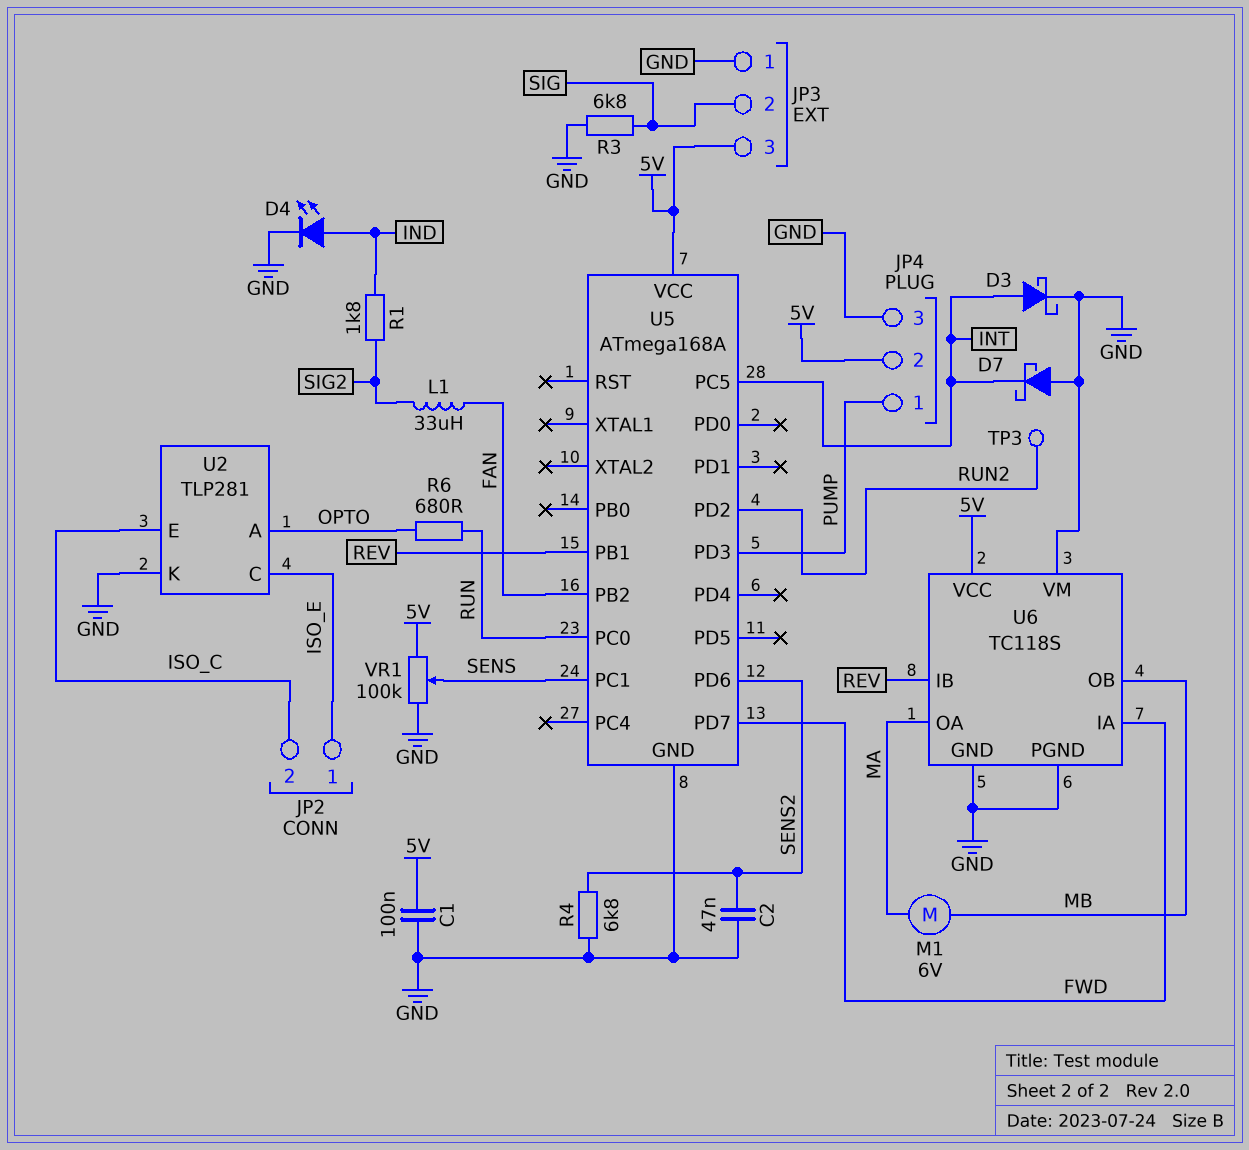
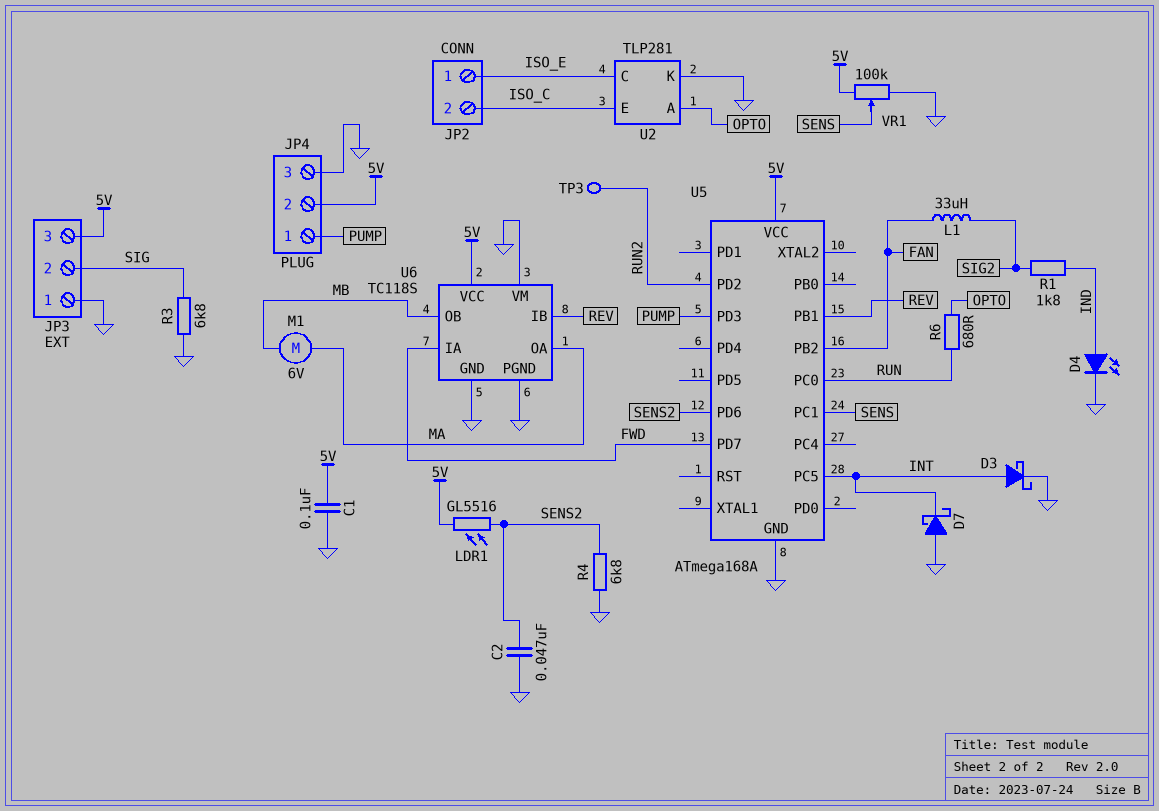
LDR1: none -> GL5516 (5V, SENS2)

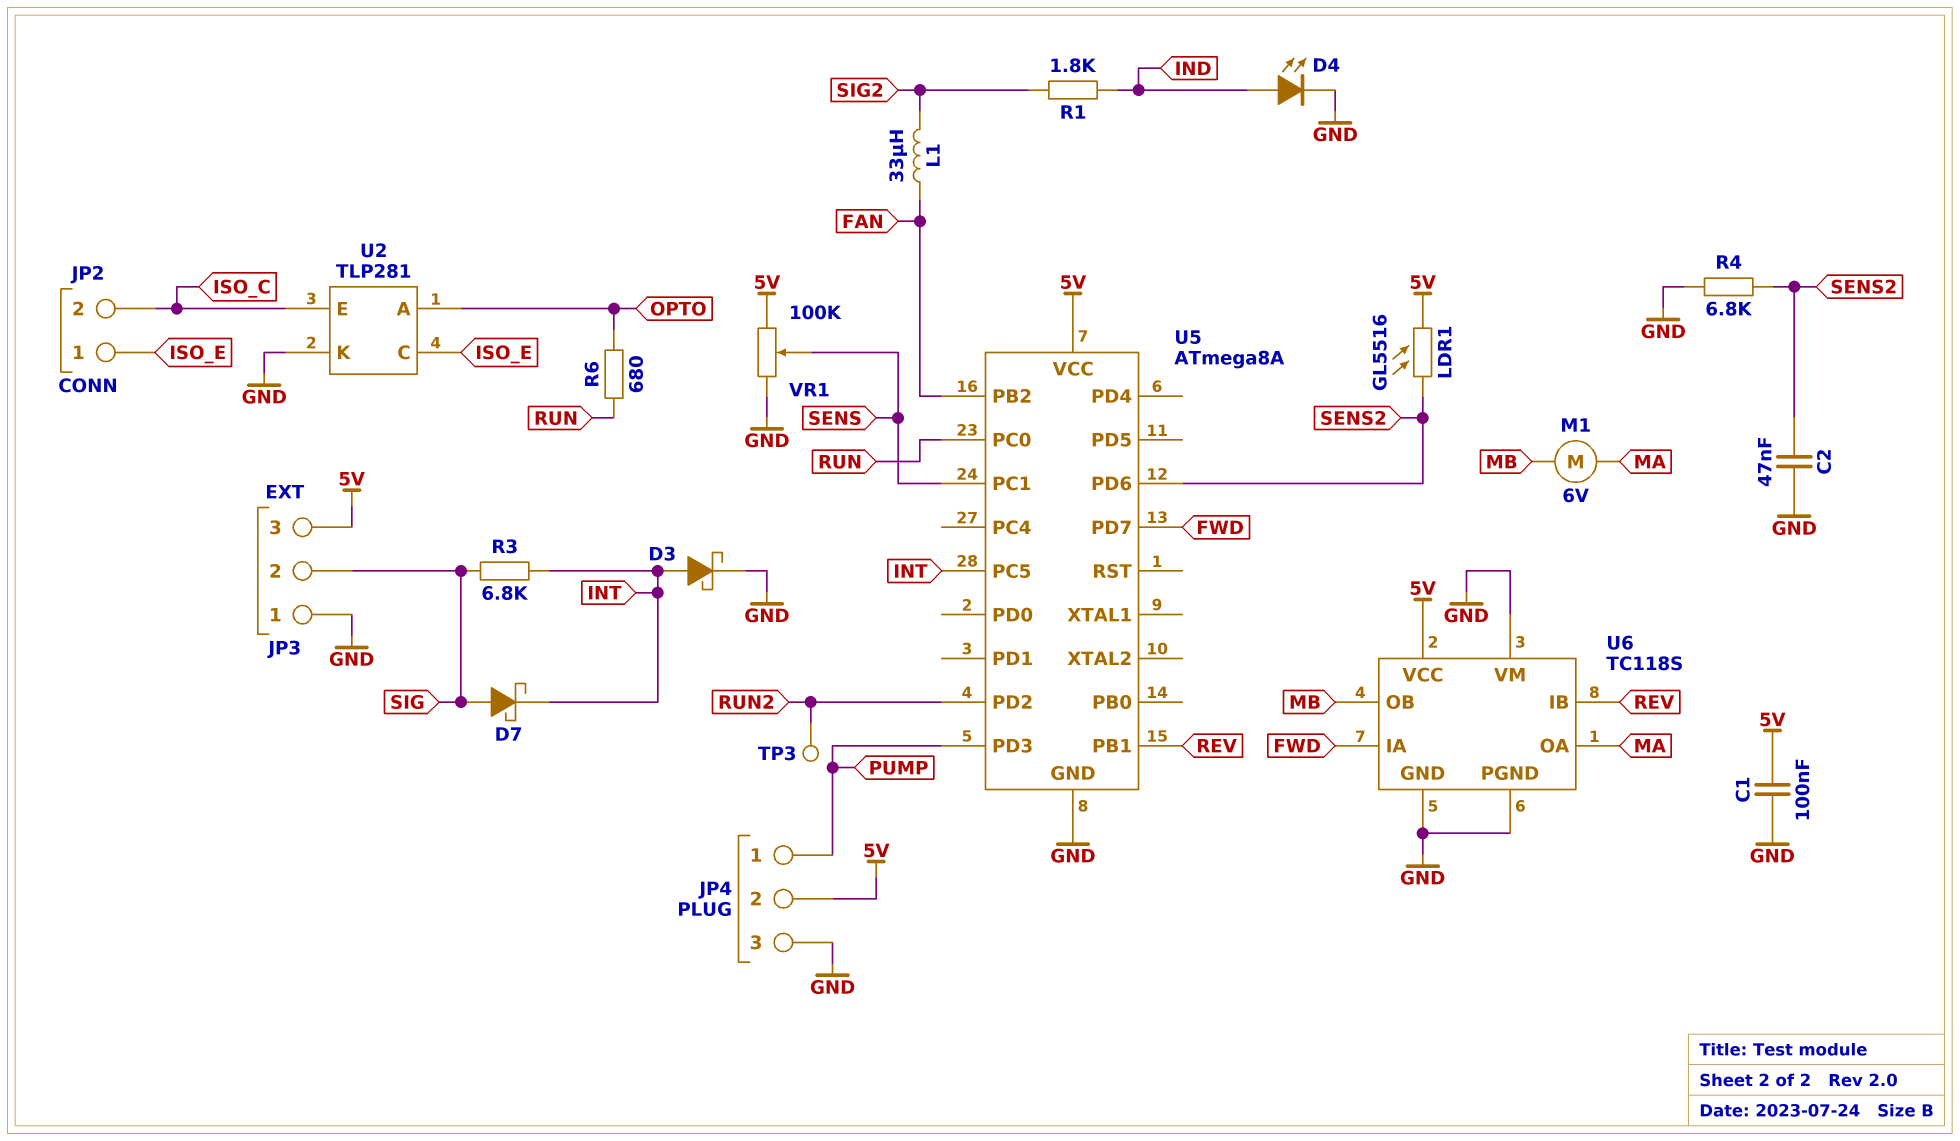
D7: schottky (A GND, K INT) -> schottky (A SIG, K INT)
R3: 6.8k (GND, SIG) -> 6.8k (INT, SIG)
U5: ATmega168A -> ATmega8A

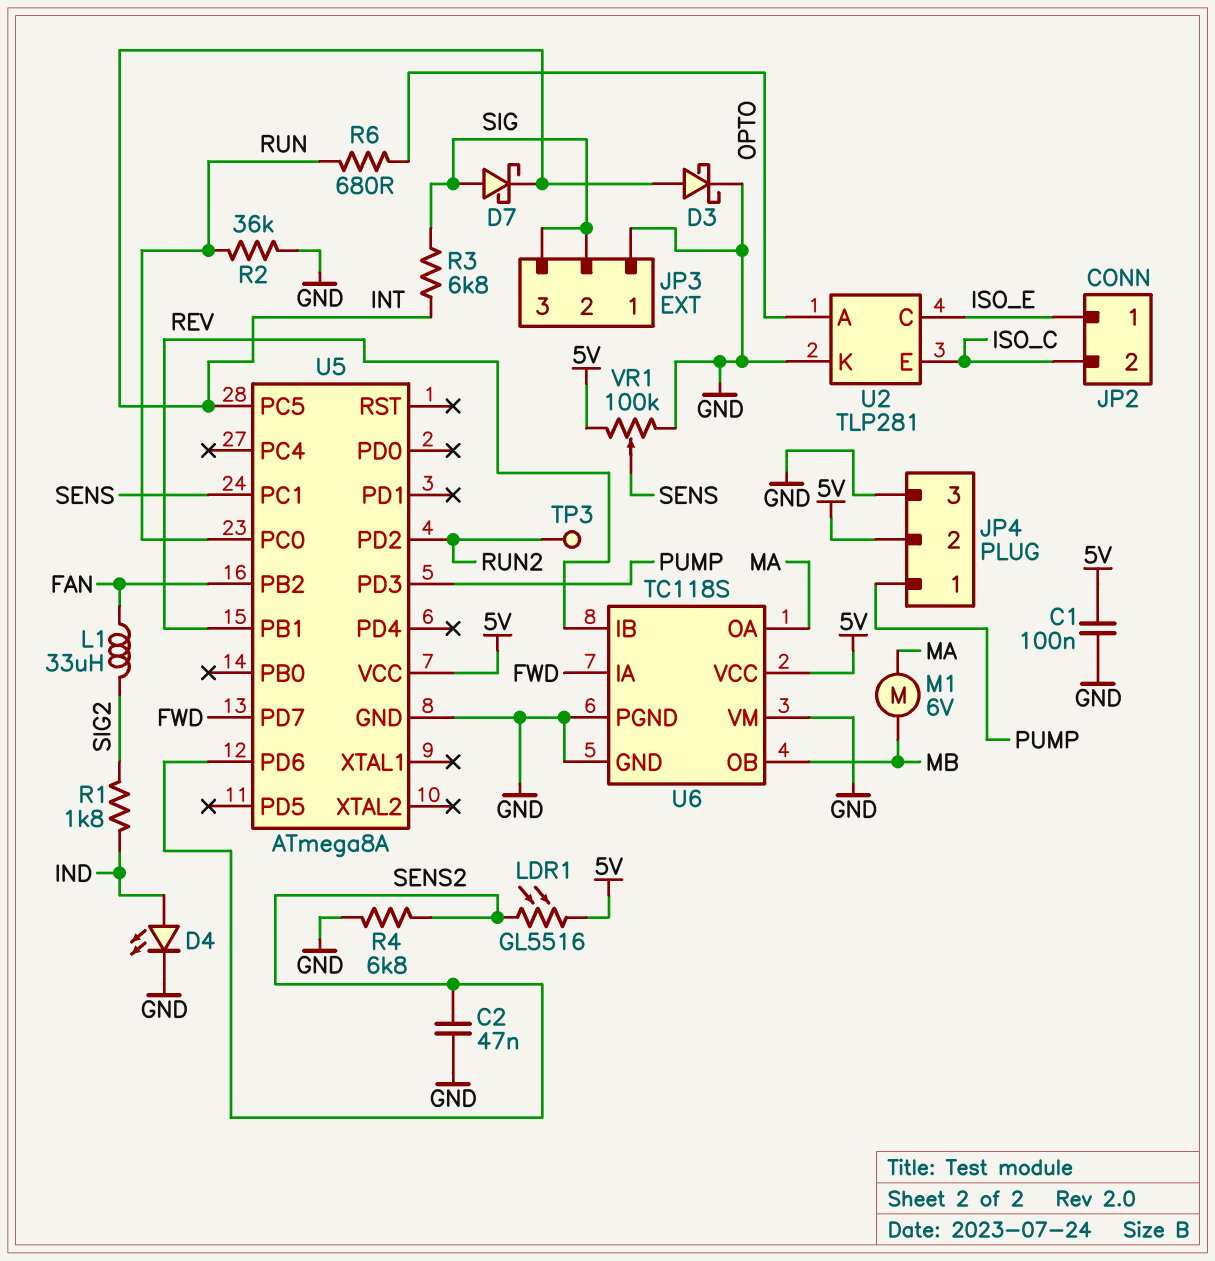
JP3 pin 3: 5V -> SIG
R2: none -> 36k (GND, RUN)

